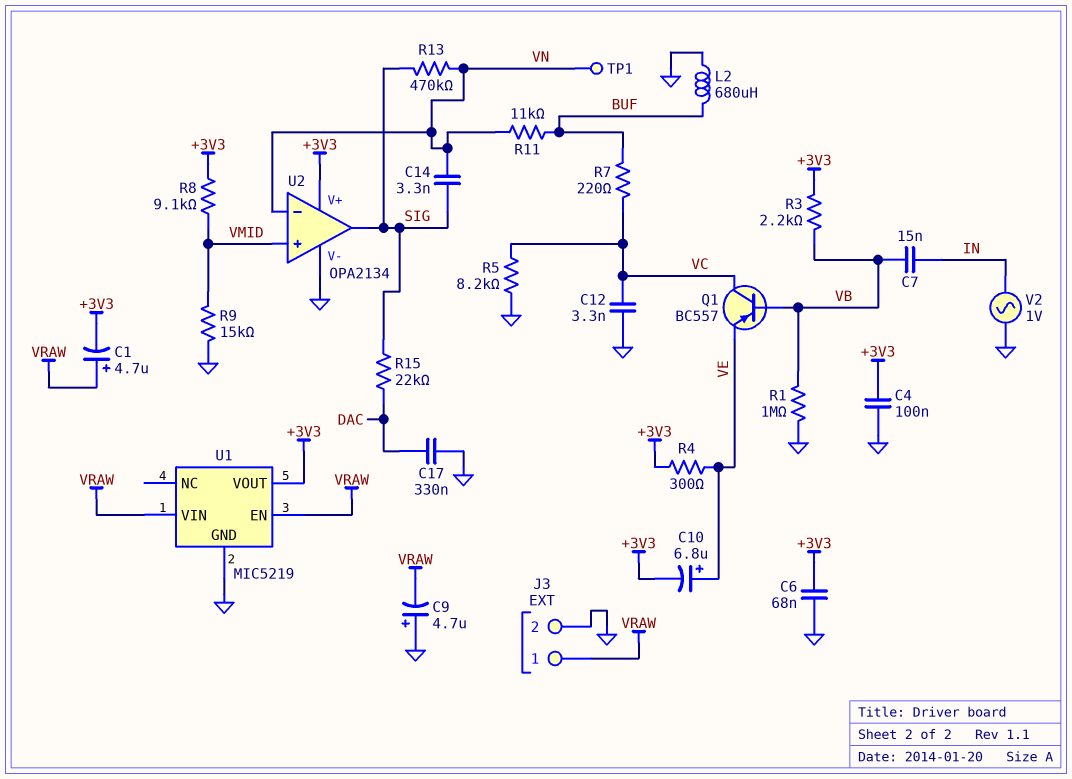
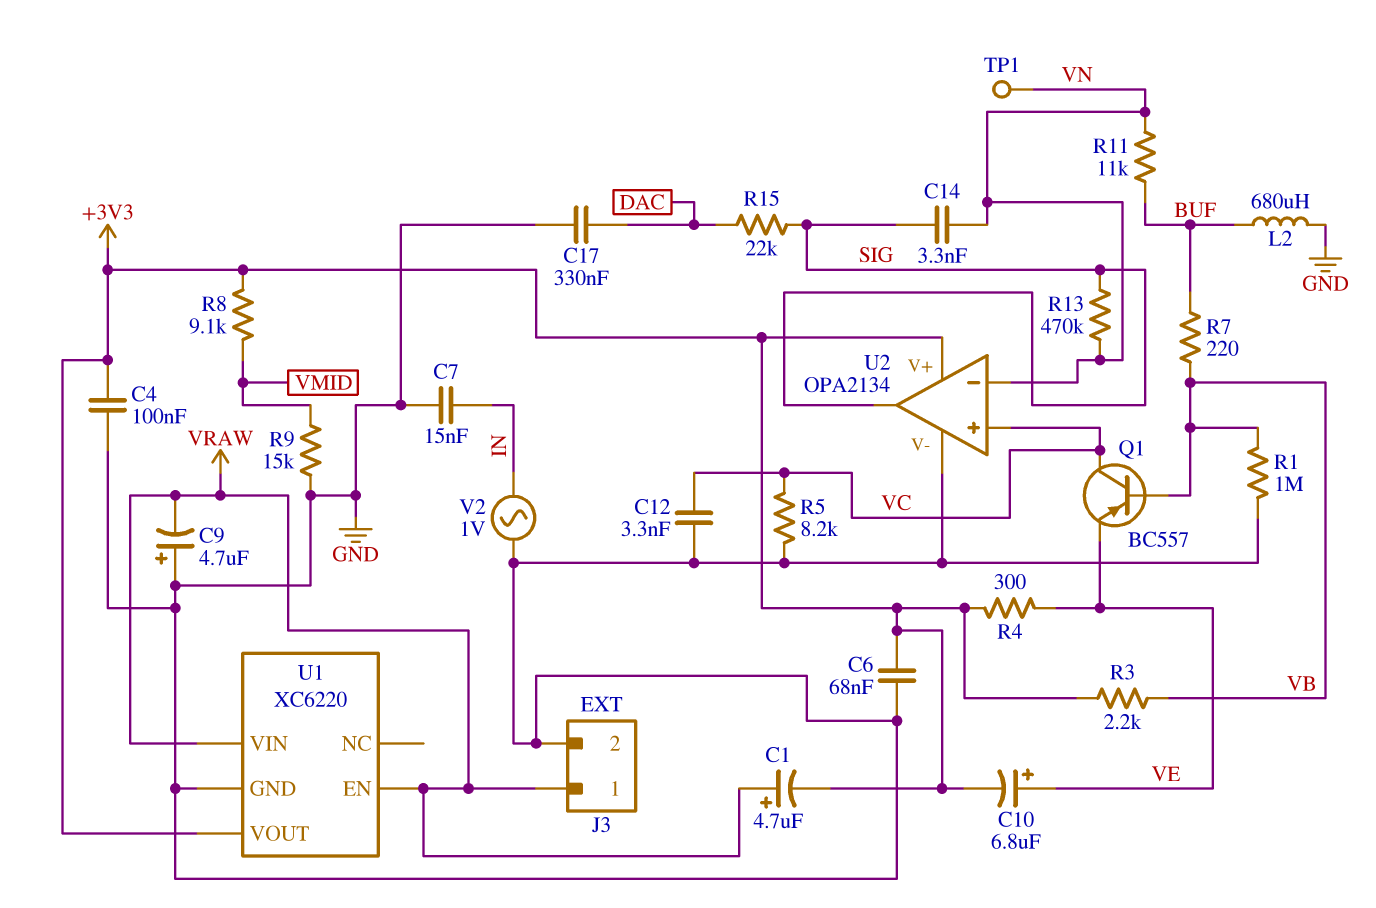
C7: 15nF (IN, VB) -> 15nF (GND, IN)
R7: 220 (BUF, VC) -> 220 (BUF, VB)
U1: MIC5219 -> XC6220
U2 pin in+: VMID -> VC

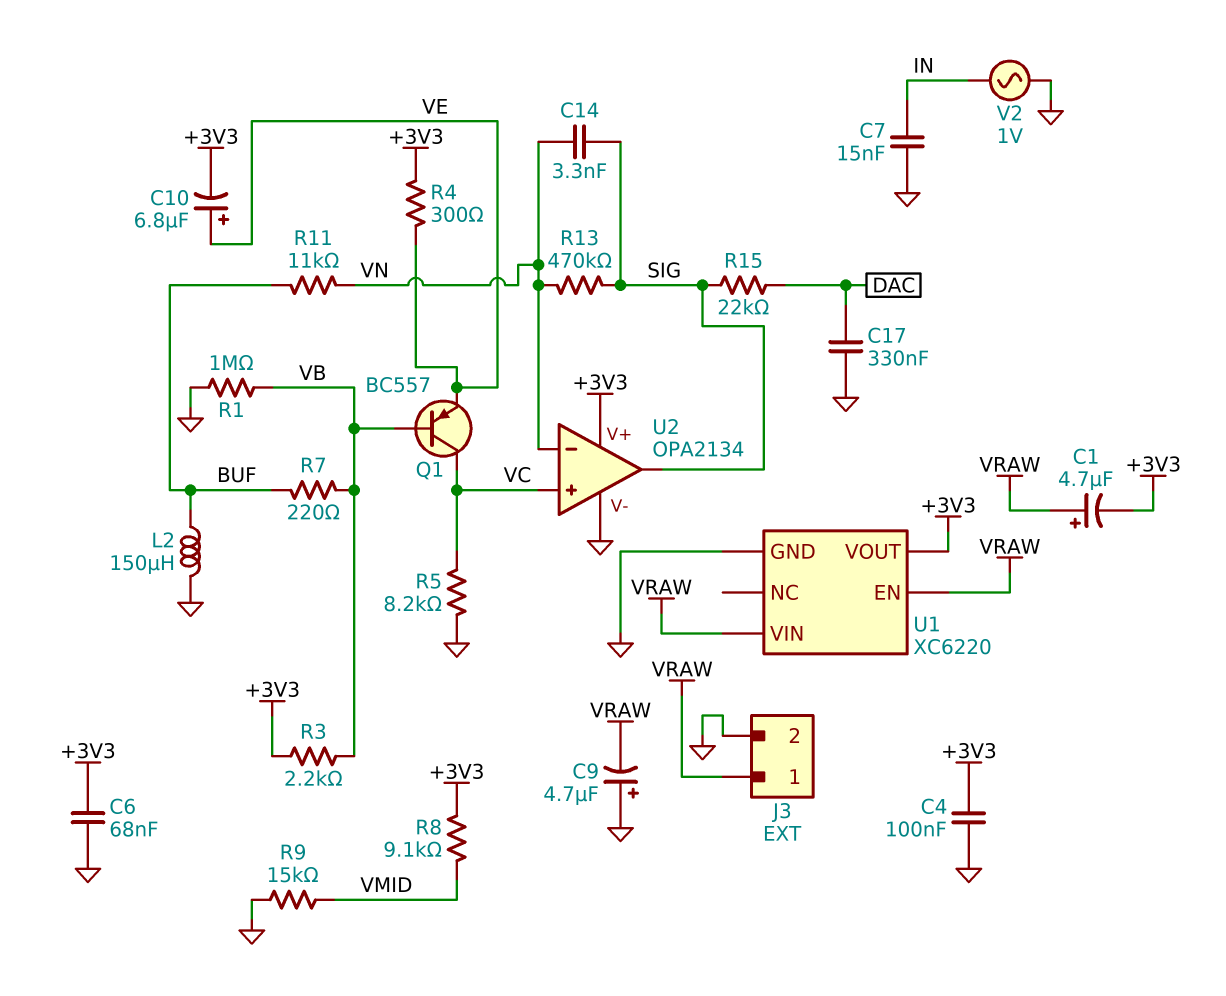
C12: 3.3nF (GND, VC) -> none
L2: 680uH (BUF, GND) -> 150uH (BUF, GND)
TP1: test point (VN) -> none

